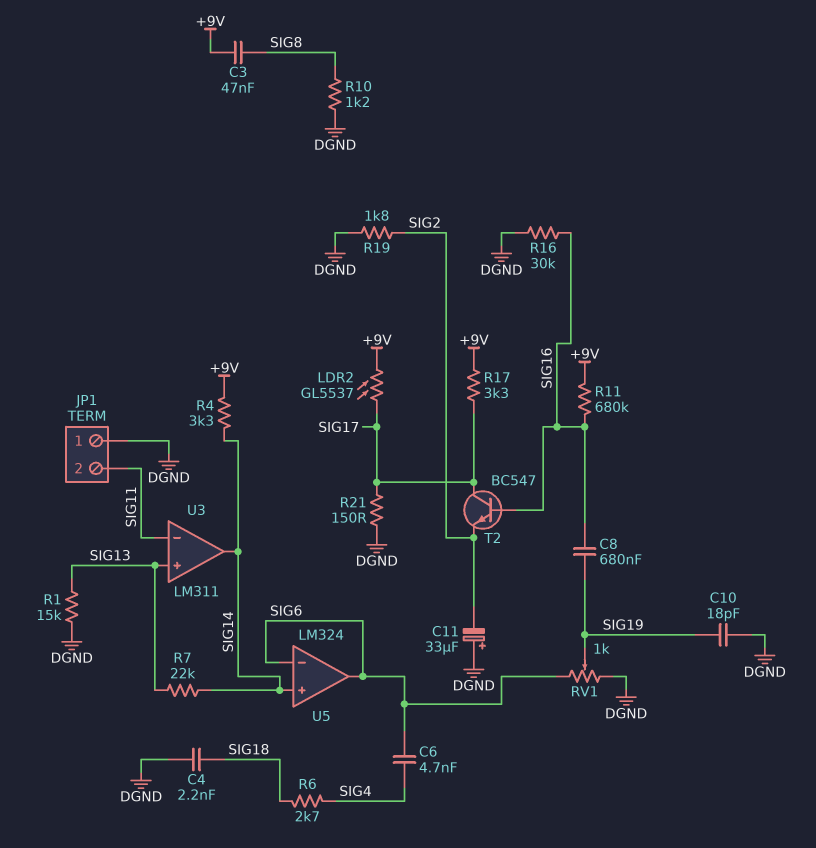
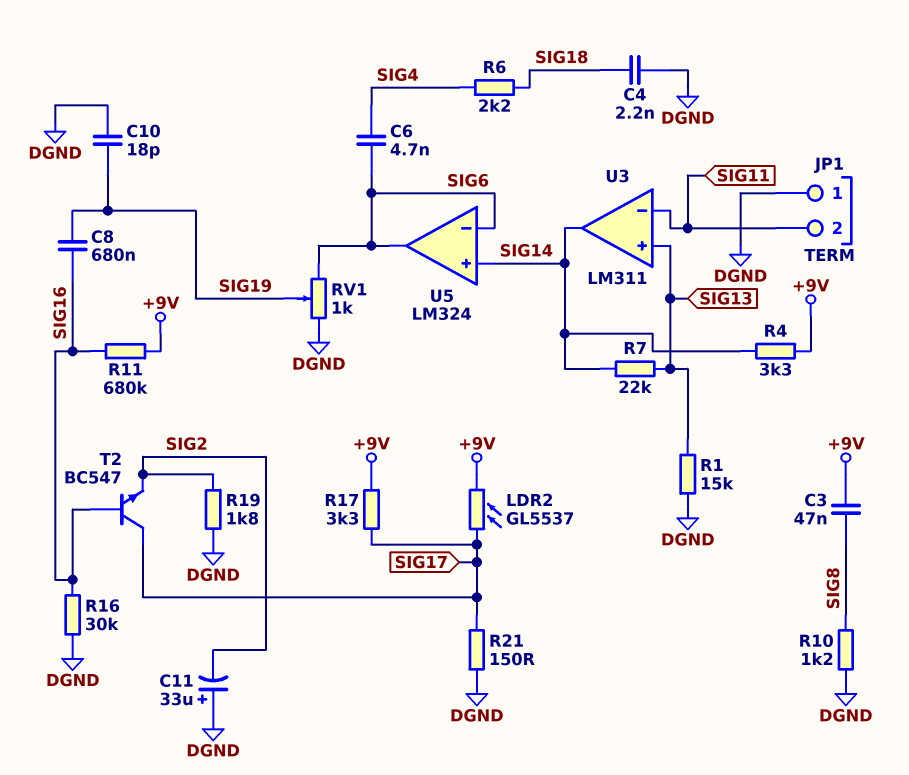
R6: 2.7k (SIG4, SIG18) -> 2.2k (SIG4, SIG18)

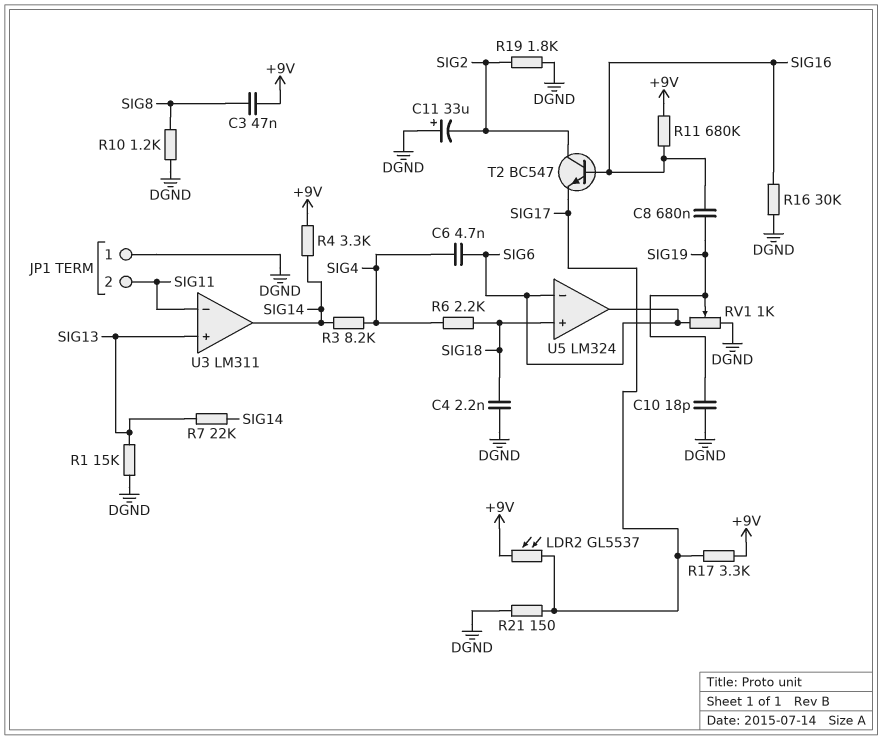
R3: none -> 8.2k (SIG4, SIG14)
T2: NPN BC547 (B SIG16, C SIG17, E SIG2) -> NPN BC547 (B SIG16, C SIG2, E SIG17)
U5 pin in+: SIG14 -> SIG18

